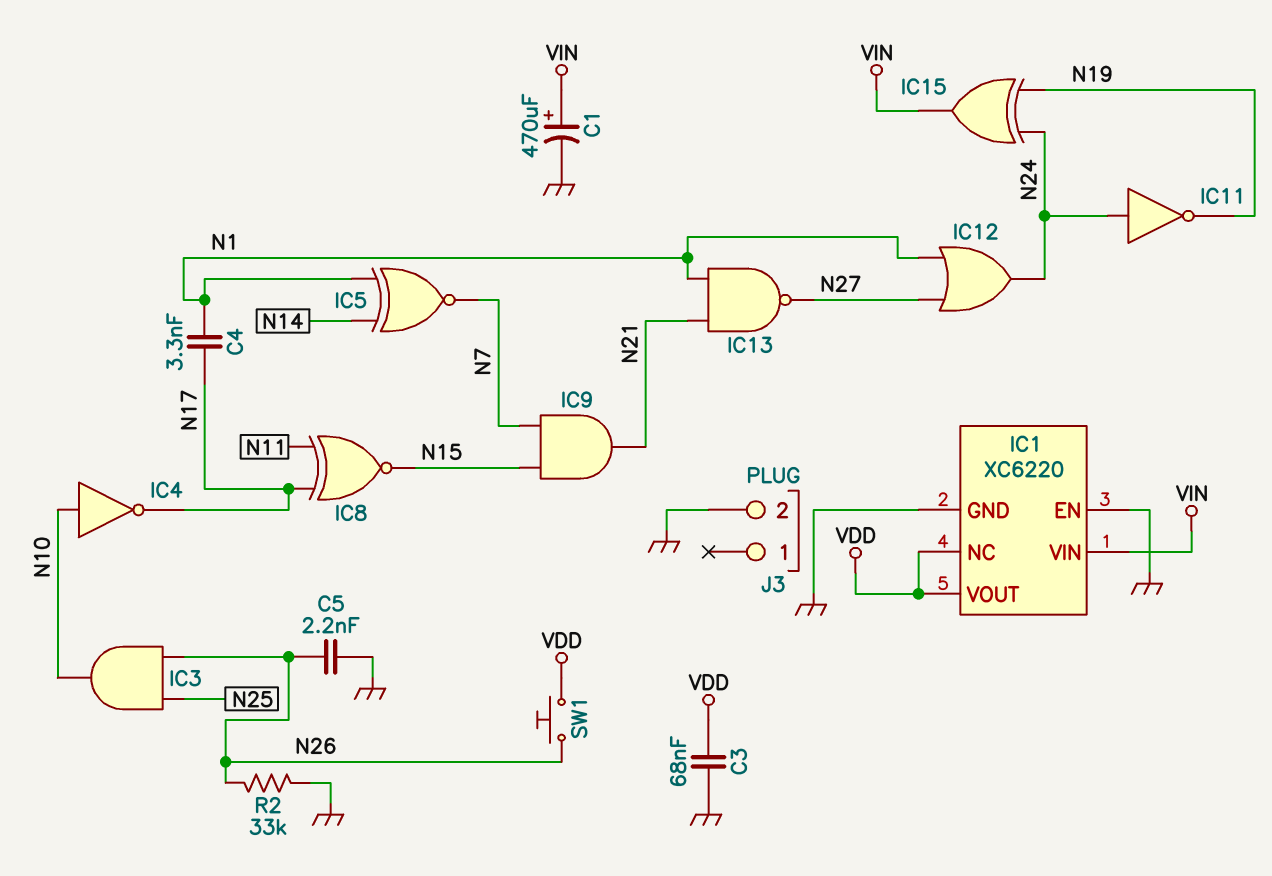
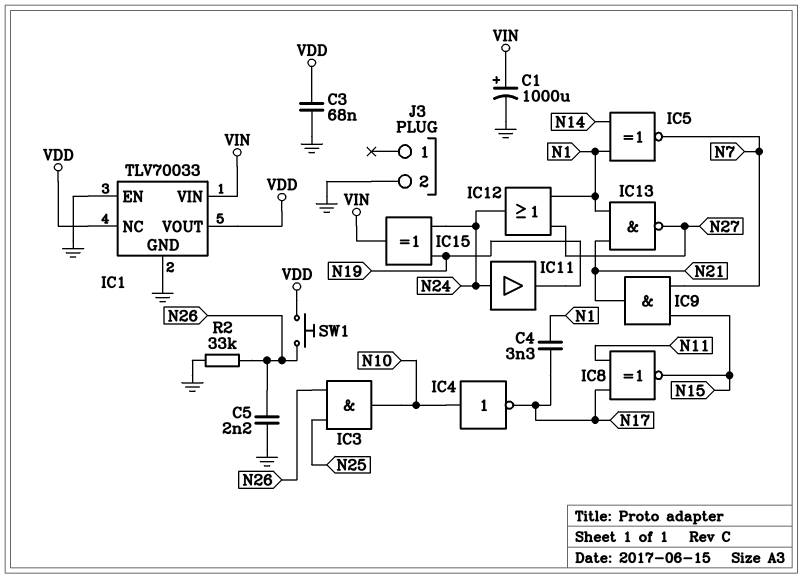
C1: 470uF (plus VIN, minus GND) -> 1000uF (plus VIN, minus GND)
IC1: XC6220 -> TLV70033
IC11: NOT (in N24, out N19) -> buffer (in N24, out N19)

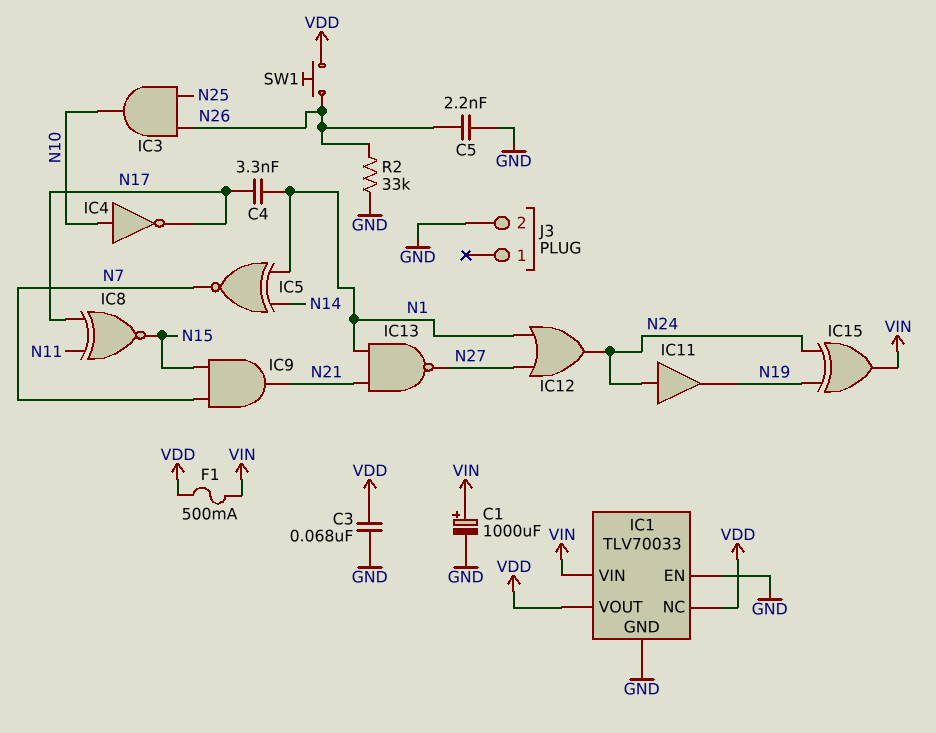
F1: none -> 500mA (VDD, VIN)

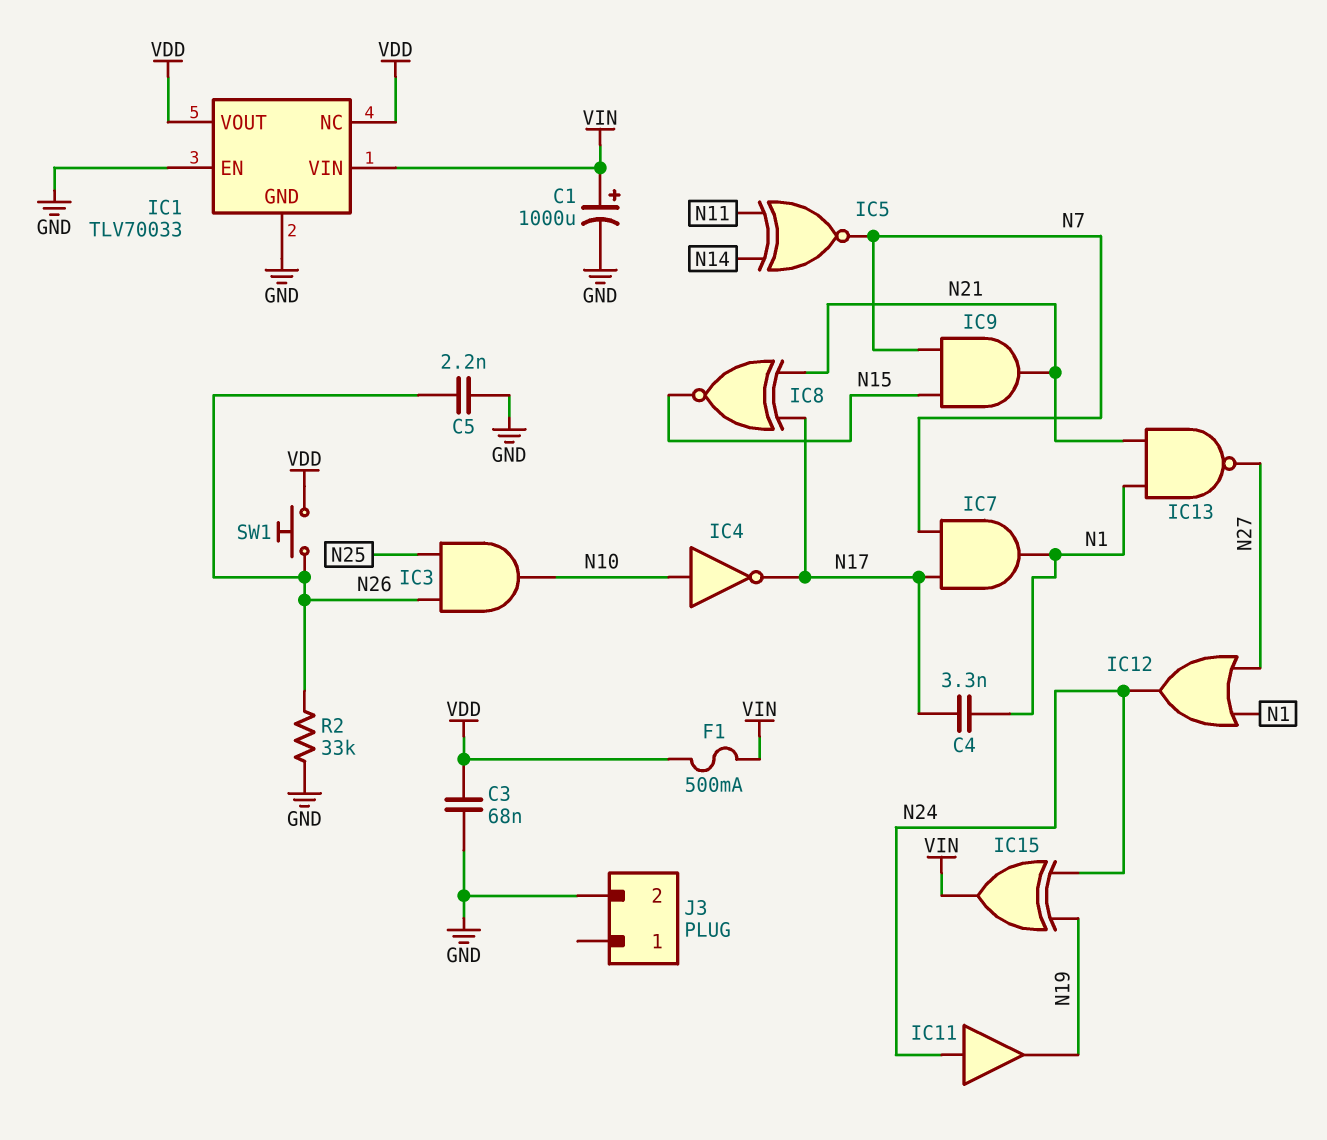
IC5: XNOR (in N1, in N14, out N7) -> XNOR (in N11, in N14, out N7)
IC7: none -> AND (in N7, in N17, out N1)
IC8: XNOR (in N11, in N17, out N15) -> XNOR (in N17, in N21, out N15)

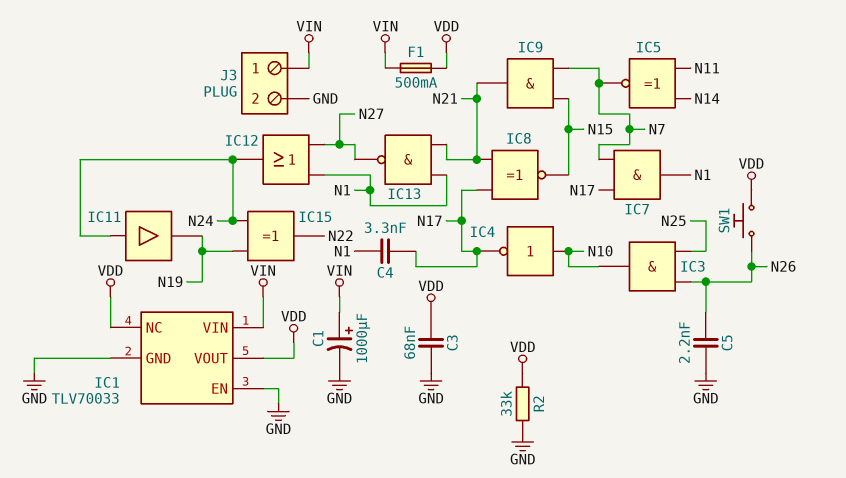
IC15: XOR (in N19, in N24, out VIN) -> XOR (in N19, in N24, out N22)
J3 pin 1: none -> VIN
R2: 33k (GND, N26) -> 33k (GND, VDD)

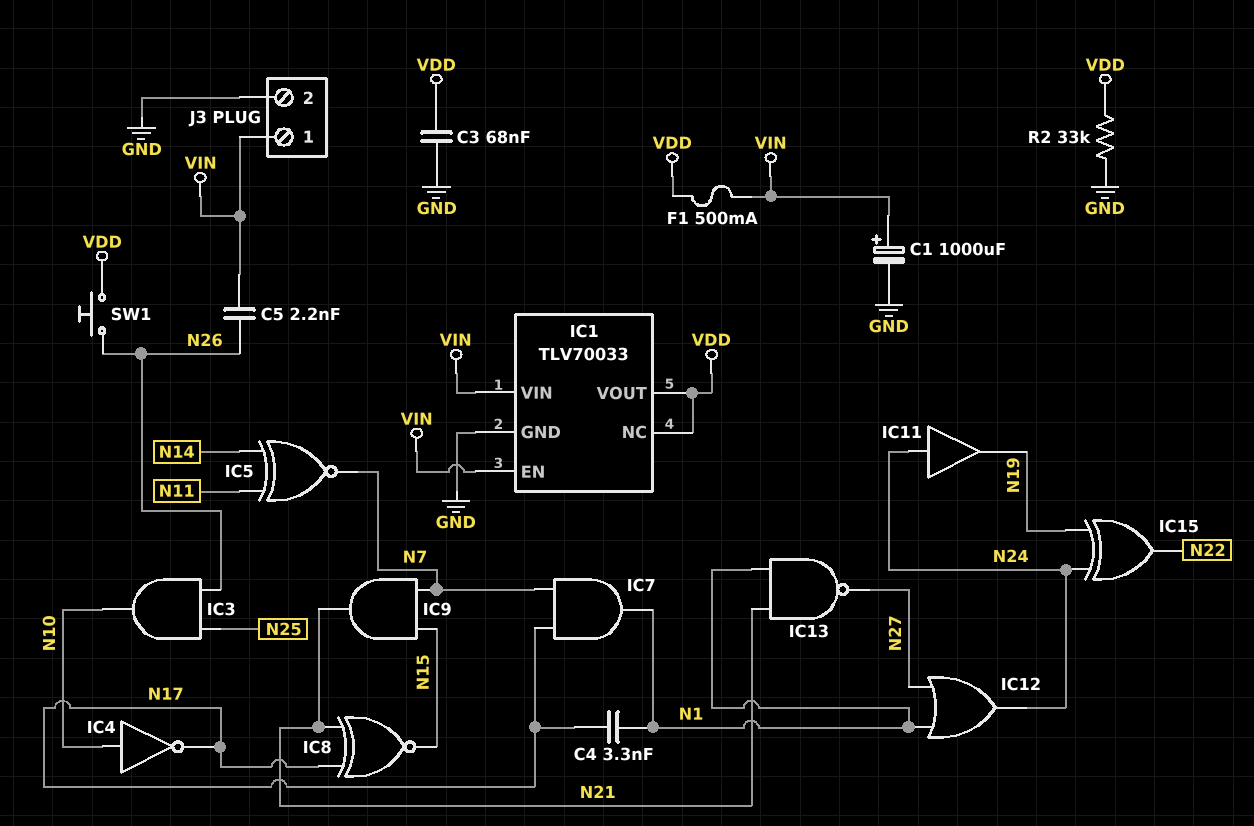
C5: 2.2nF (GND, N26) -> 2.2nF (N26, VIN)
IC1 pin EN: GND -> VIN

